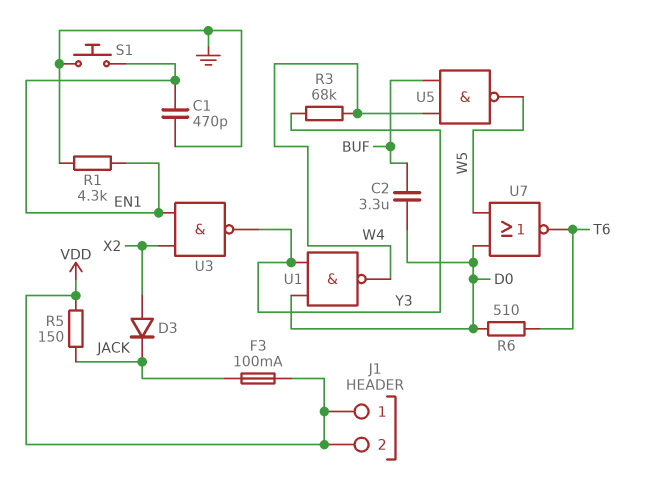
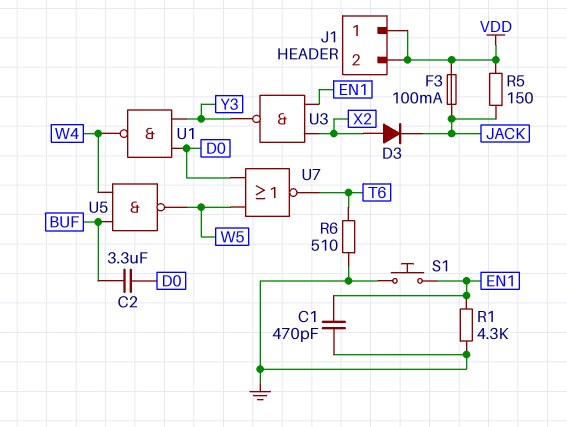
R3: 68k (W4, Y3) -> none
R6: 510 (D0, T6) -> 510 (GND, T6)

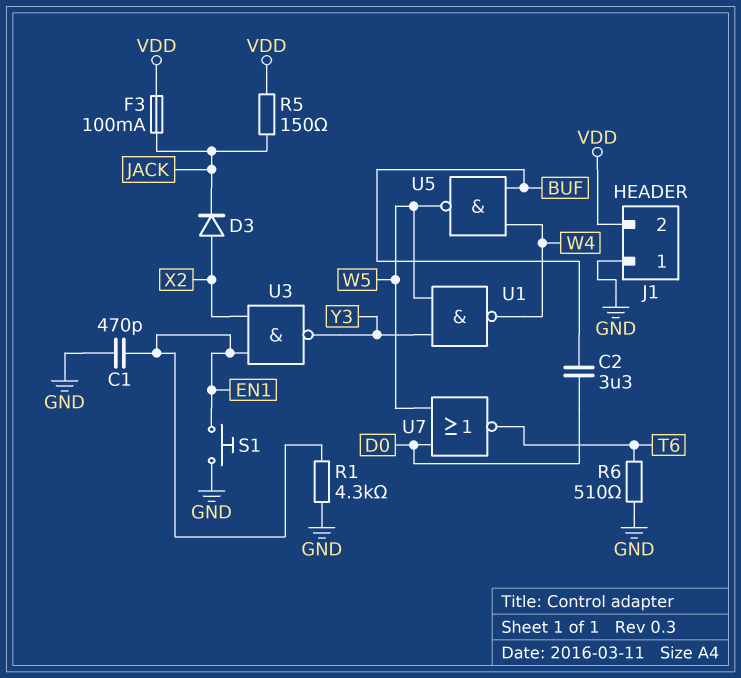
J1 pin 1: VDD -> GND
U1: NAND (in D0, in Y3, out W4) -> NAND (in W5, in Y3, out W4)

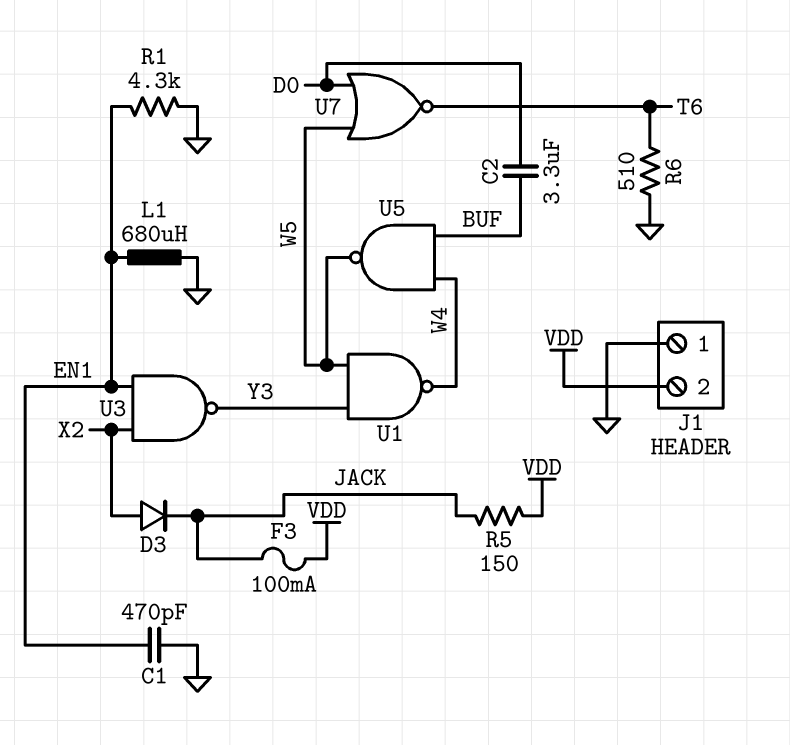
L1: none -> 680uH (EN1, GND)
S1: button (EN1, GND) -> none

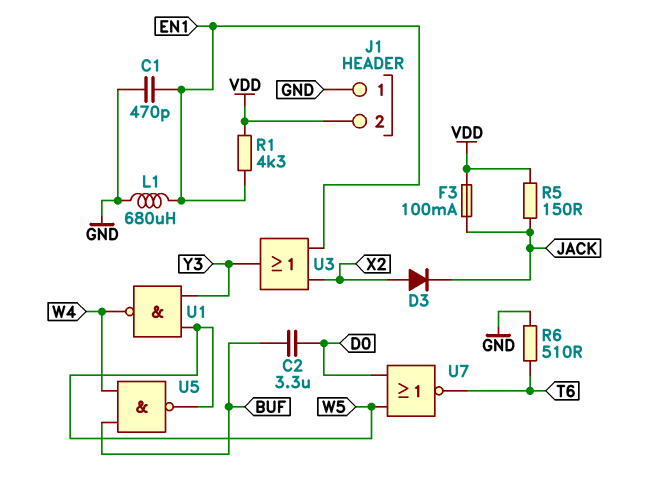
R1: 4.3k (EN1, GND) -> 4.3k (EN1, VDD)
U3: NAND (in EN1, in X2, out Y3) -> OR (in EN1, in X2, out Y3)

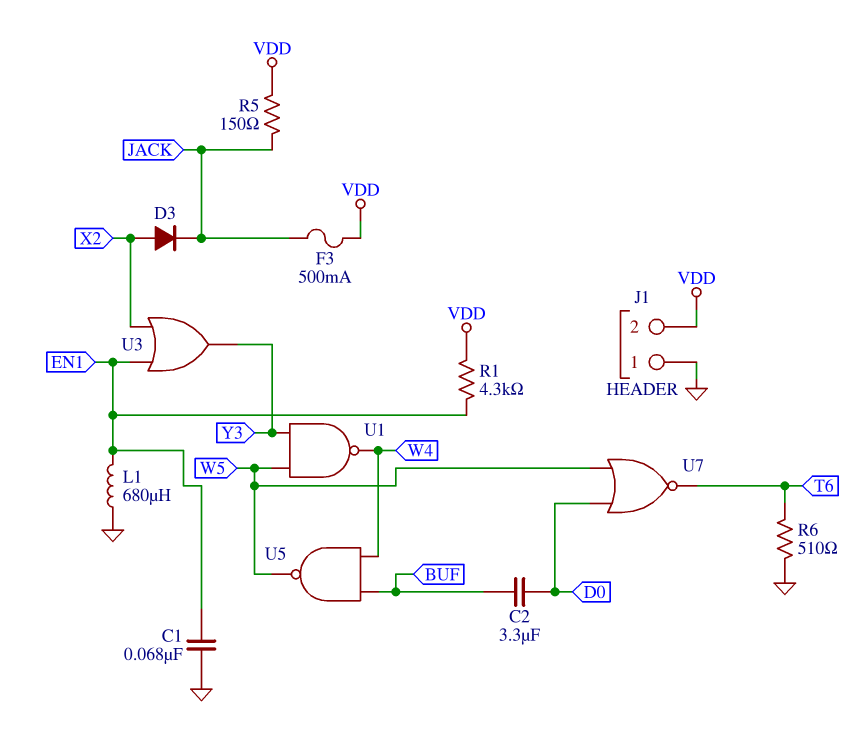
C1: 470pF (EN1, GND) -> 68nF (EN1, GND)
F3: 100mA (JACK, VDD) -> 500mA (JACK, VDD)

